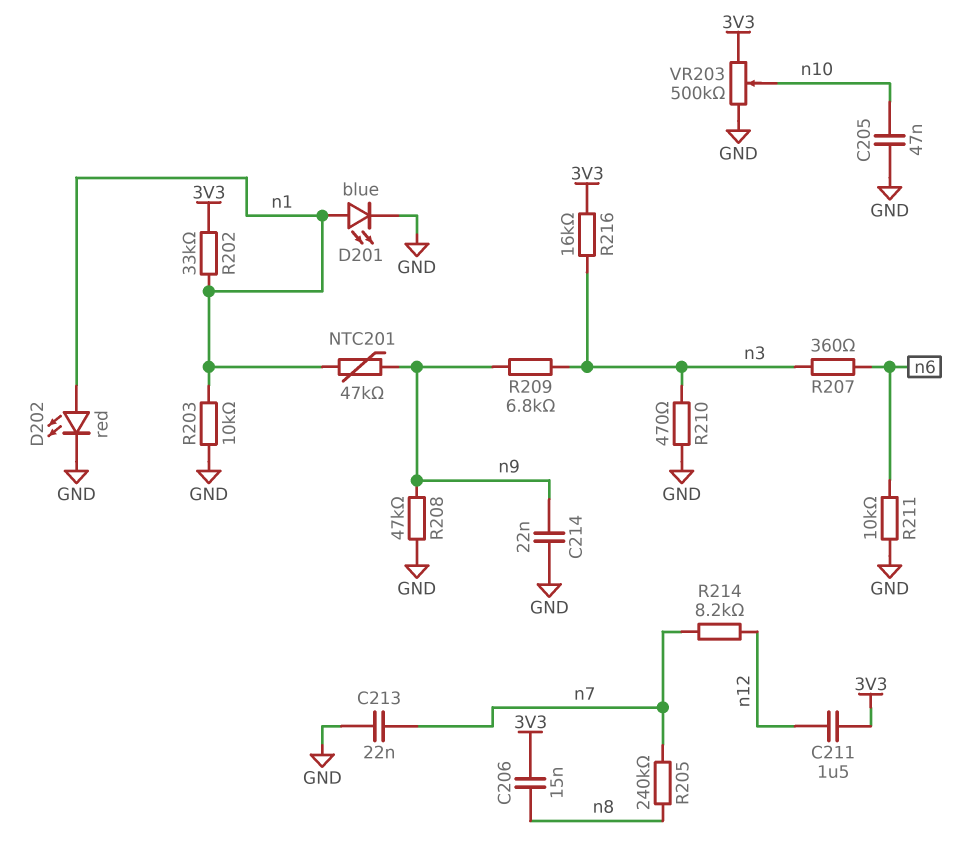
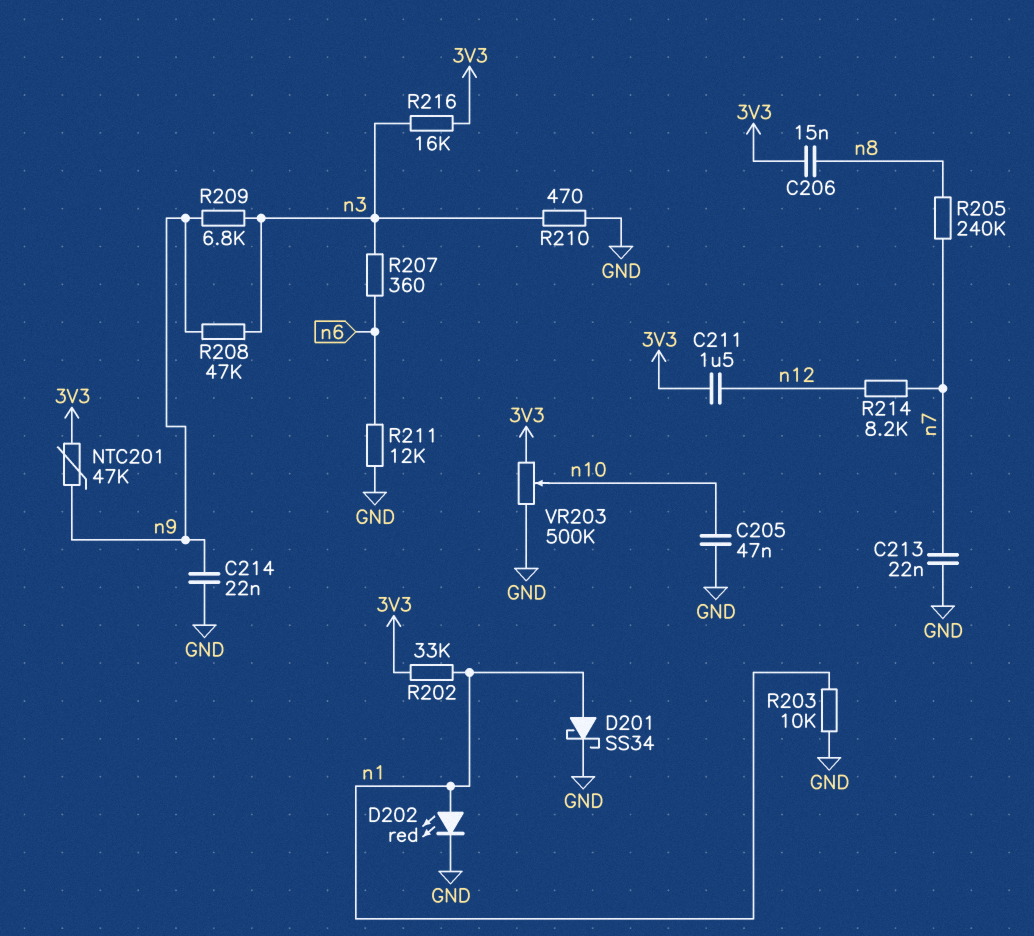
D201: LED blue (A n1, K GND) -> schottky SS34 (A n1, K GND)
NTC201: 47k (n1, n9) -> 47k (3V3, n9)
R208: 47k (GND, n9) -> 47k (n3, n9)
R211: 10k (GND, n6) -> 12k (GND, n6)

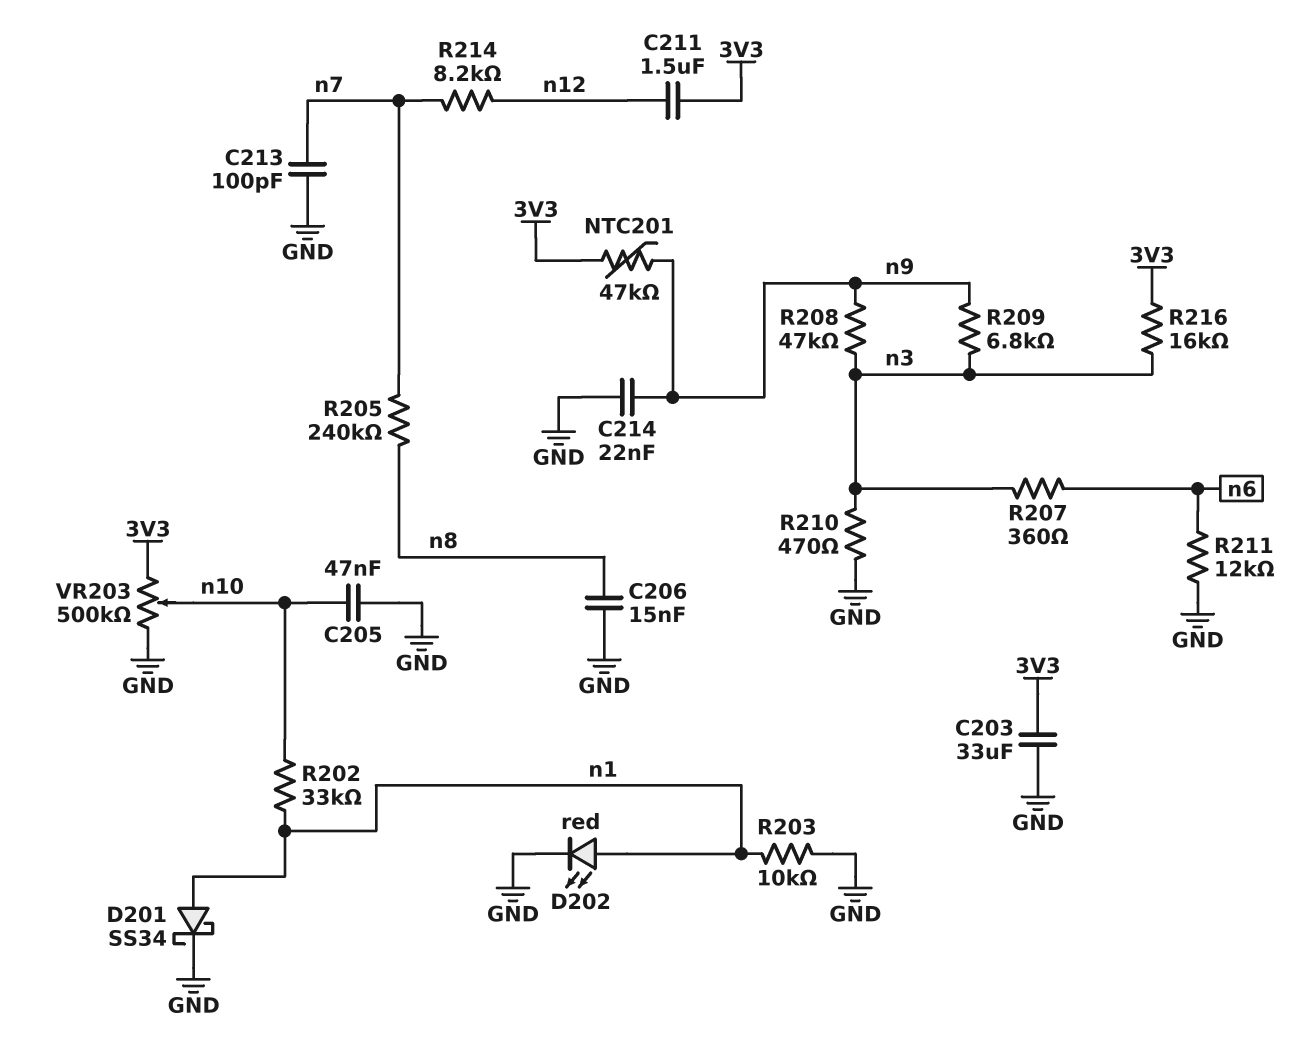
C203: none -> 33uF (3V3, GND)
C206: 15nF (3V3, n8) -> 15nF (GND, n8)
C213: 22nF (GND, n7) -> 100pF (GND, n7)
R202: 33k (3V3, n1) -> 33k (n1, n10)

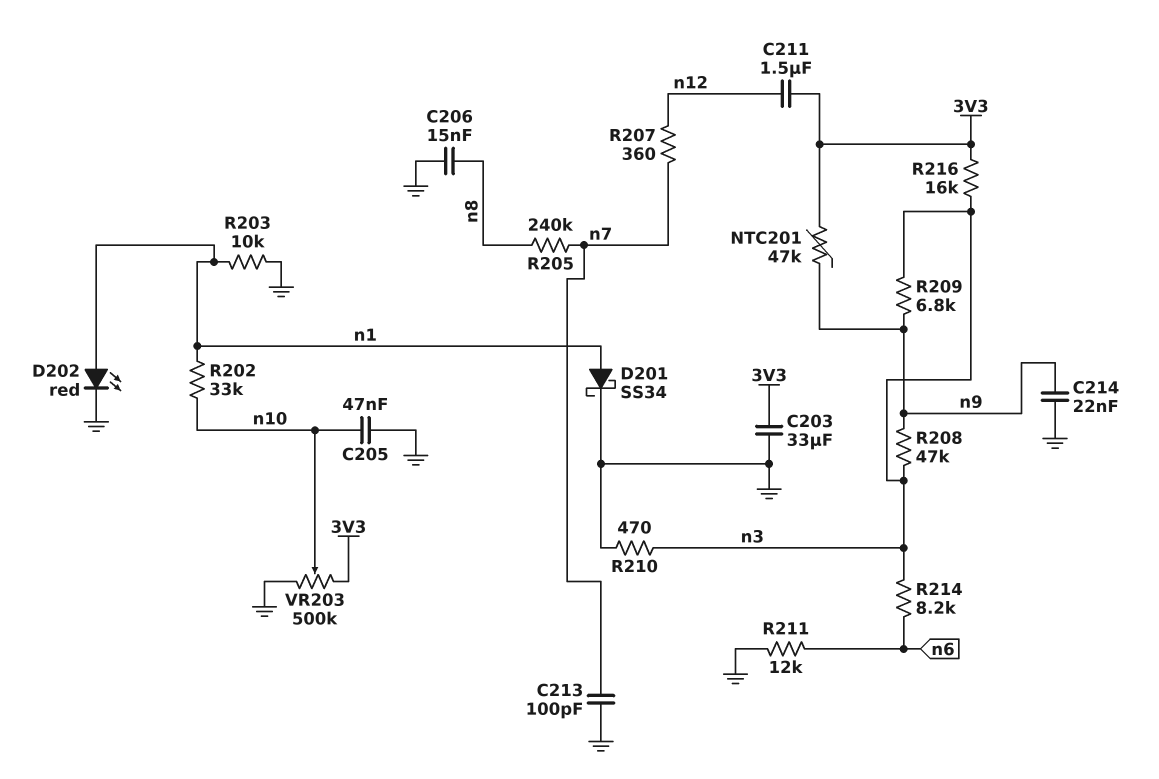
R207: 360 (n3, n6) -> 360 (n7, n12)
R214: 8.2k (n7, n12) -> 8.2k (n3, n6)

